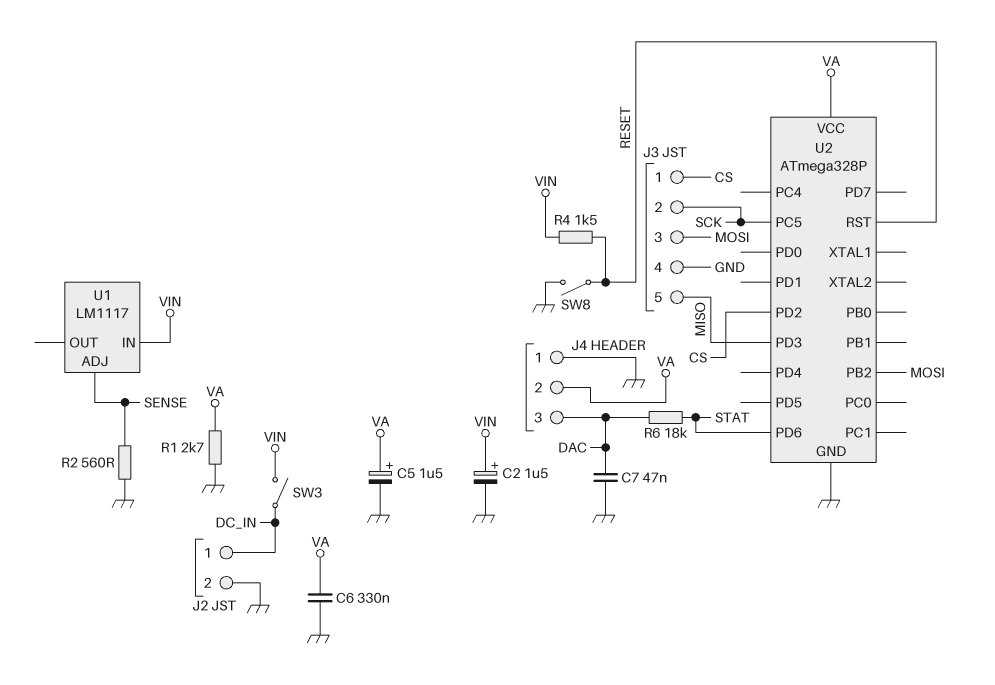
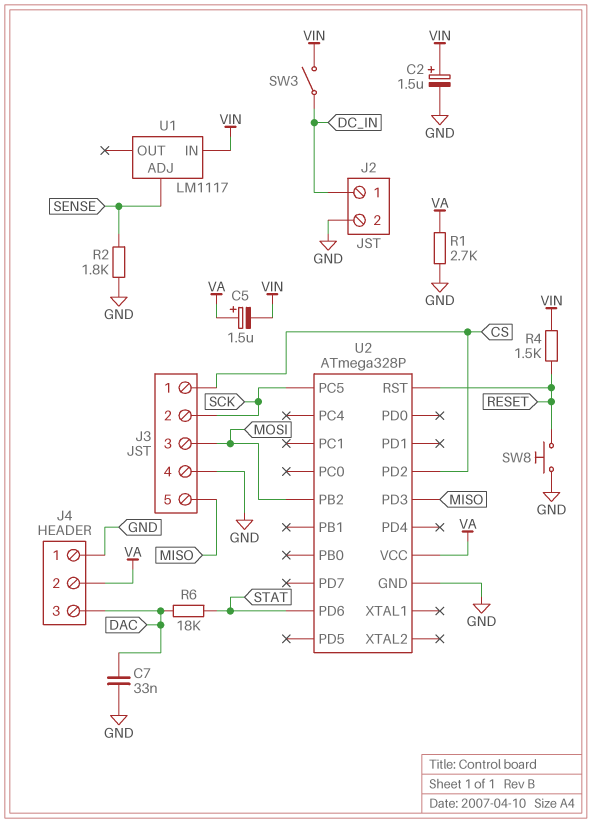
C5: 1.5uF (plus VA, minus GND) -> 1.5uF (plus VA, minus VIN)
C6: 330nF (GND, VA) -> none
C7: 47nF (DAC, GND) -> 33nF (DAC, GND)
R2: 560 (GND, SENSE) -> 1.8k (GND, SENSE)
SW8: switch (GND, RESET) -> button (GND, RESET)

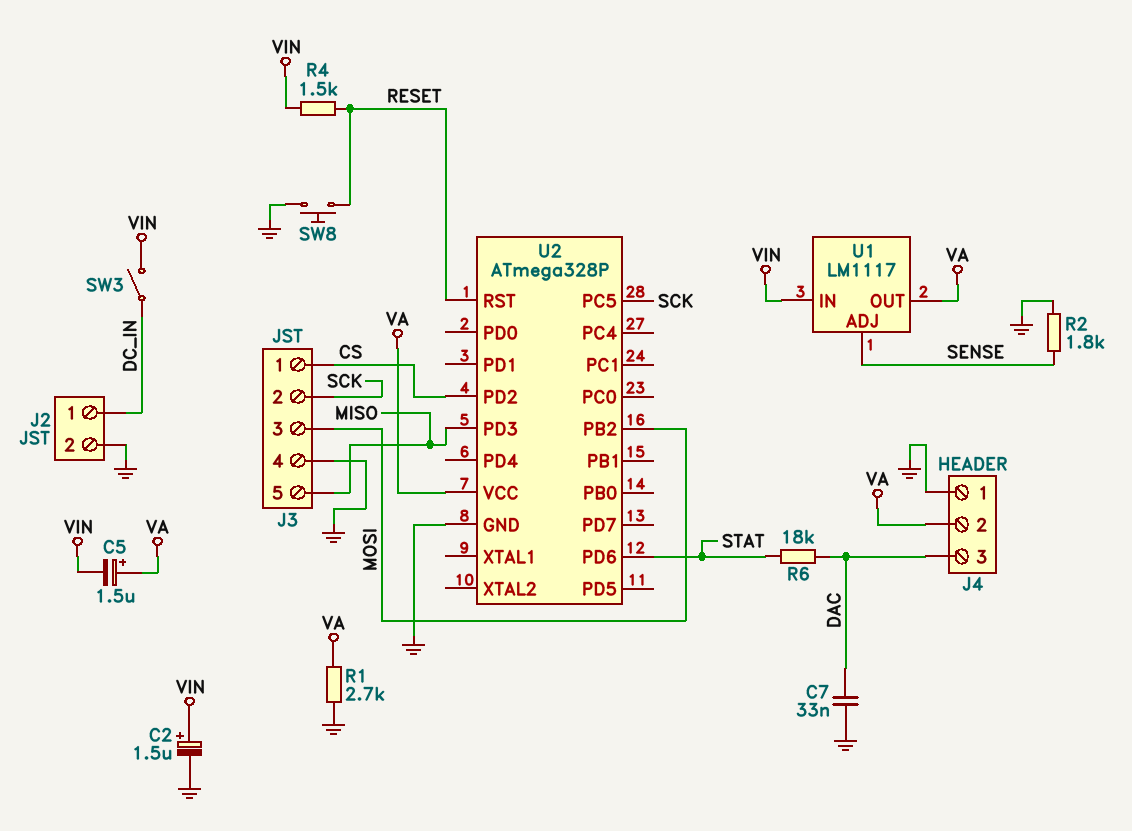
U1 pin OUT: none -> VA

